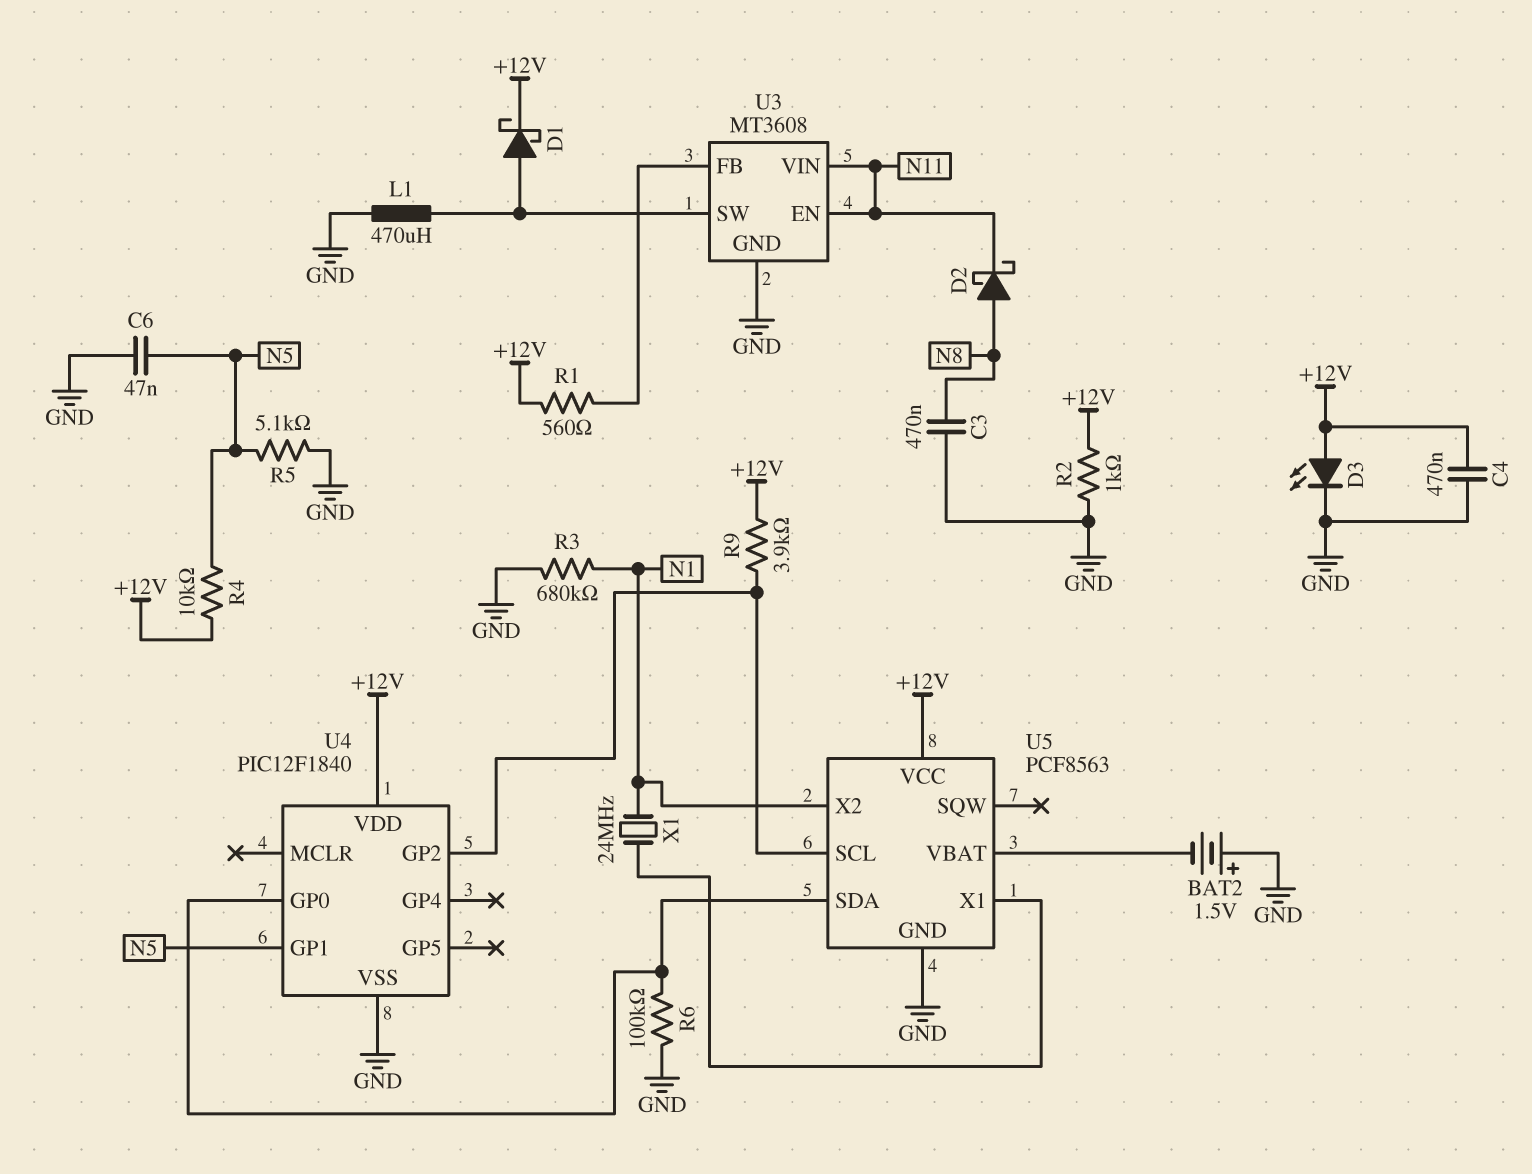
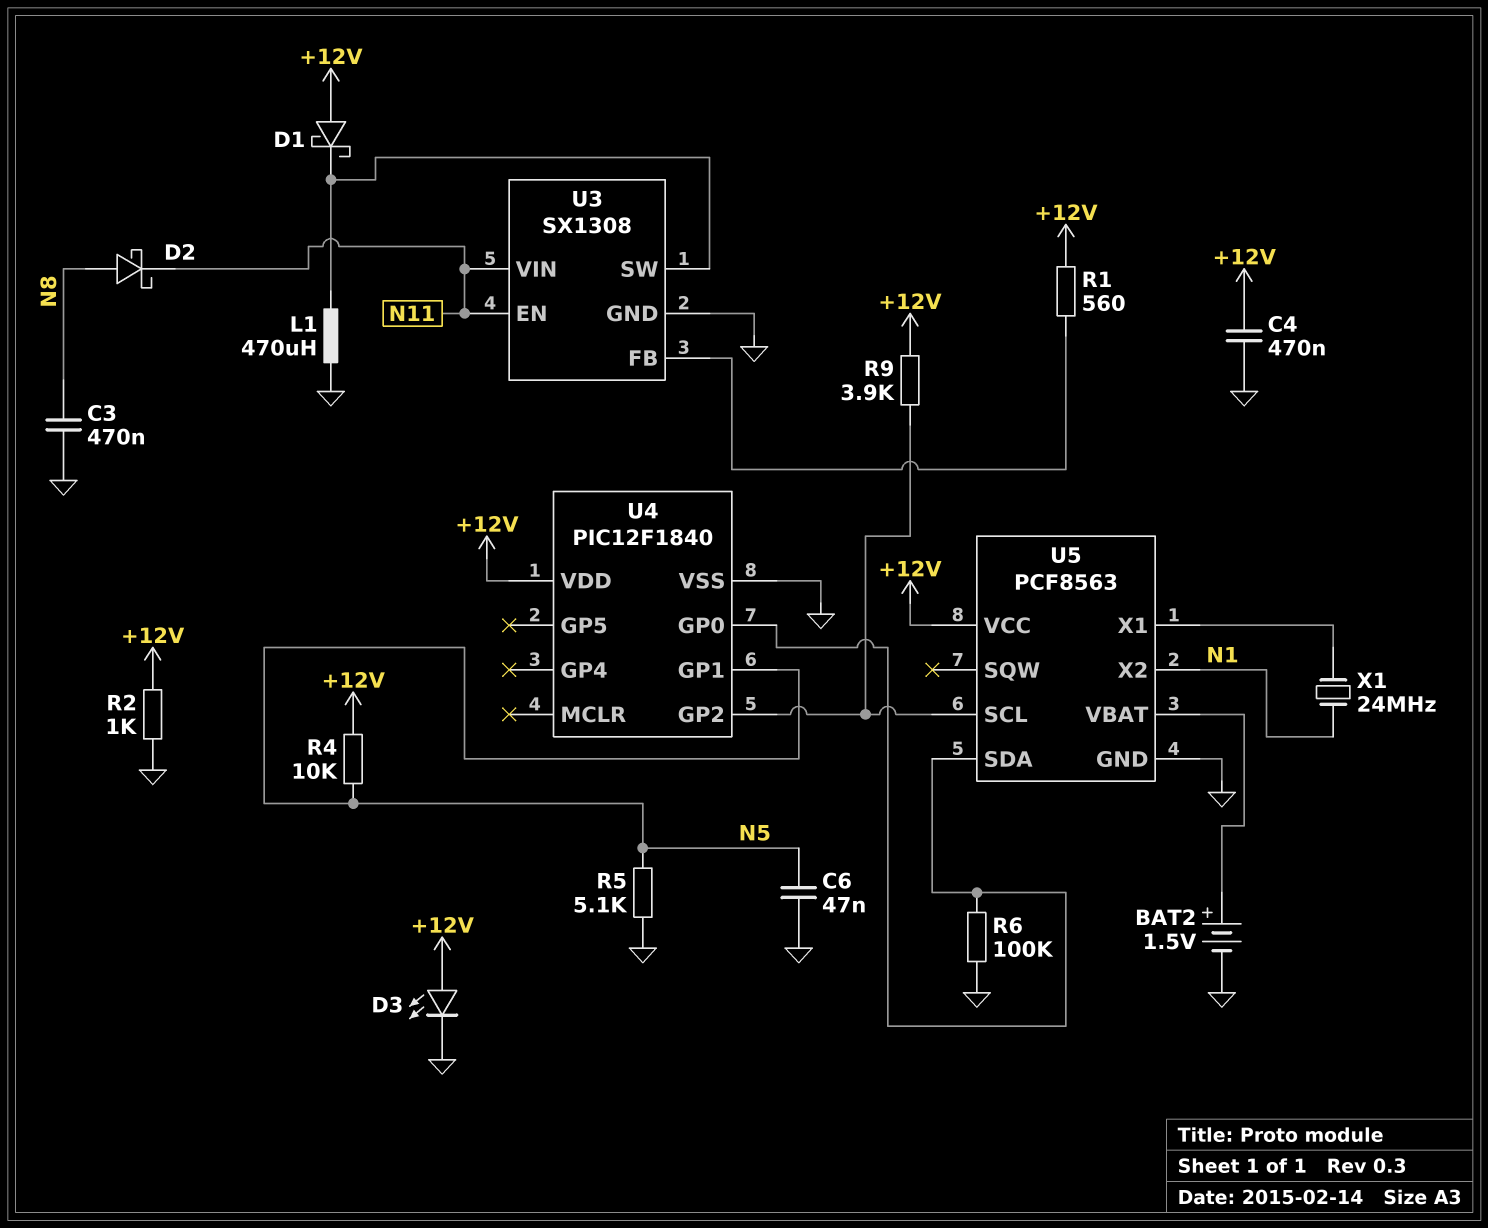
BAT2: 1.5V (plus GND, minus U5/VBAT) -> 1.5V (plus U5/VBAT, minus GND)
D1: schottky (A U3/SW, K +12V) -> schottky (A +12V, K U3/SW)
R3: 680k (GND, N1) -> none
U3: MT3608 -> SX1308

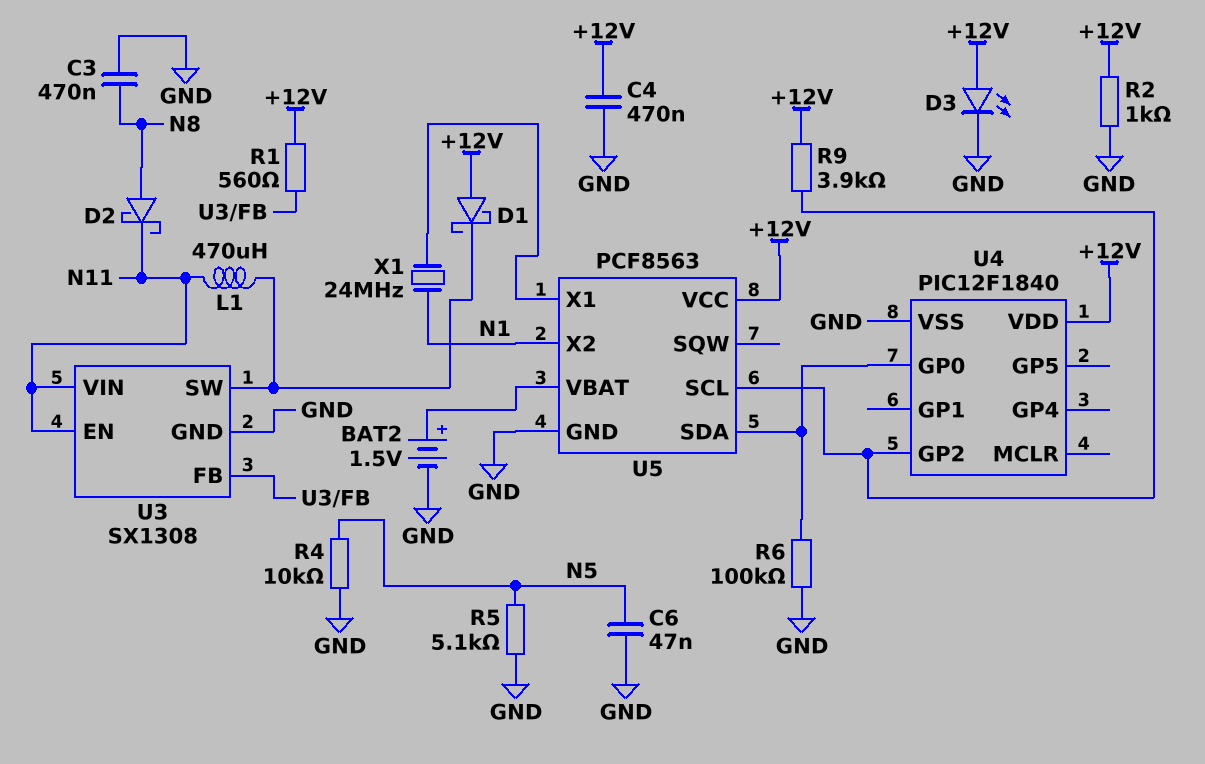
L1: 470uH (GND, U3/SW) -> 470uH (N11, U3/SW)
R4: 10k (+12V, N5) -> 10k (GND, N5)
U4 pin GP1: N5 -> none

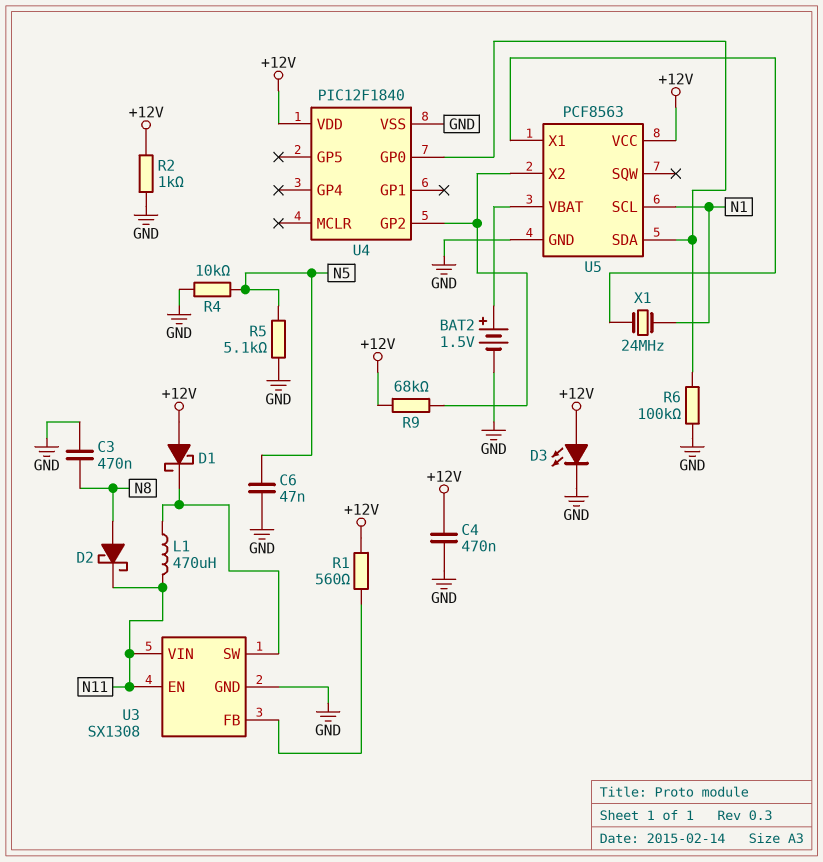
R9: 3.9k (+12V, U4/GP2) -> 68k (+12V, U4/GP2)
U5 pin SCL: U4/GP2 -> N1
U5 pin X2: N1 -> U4/GP2

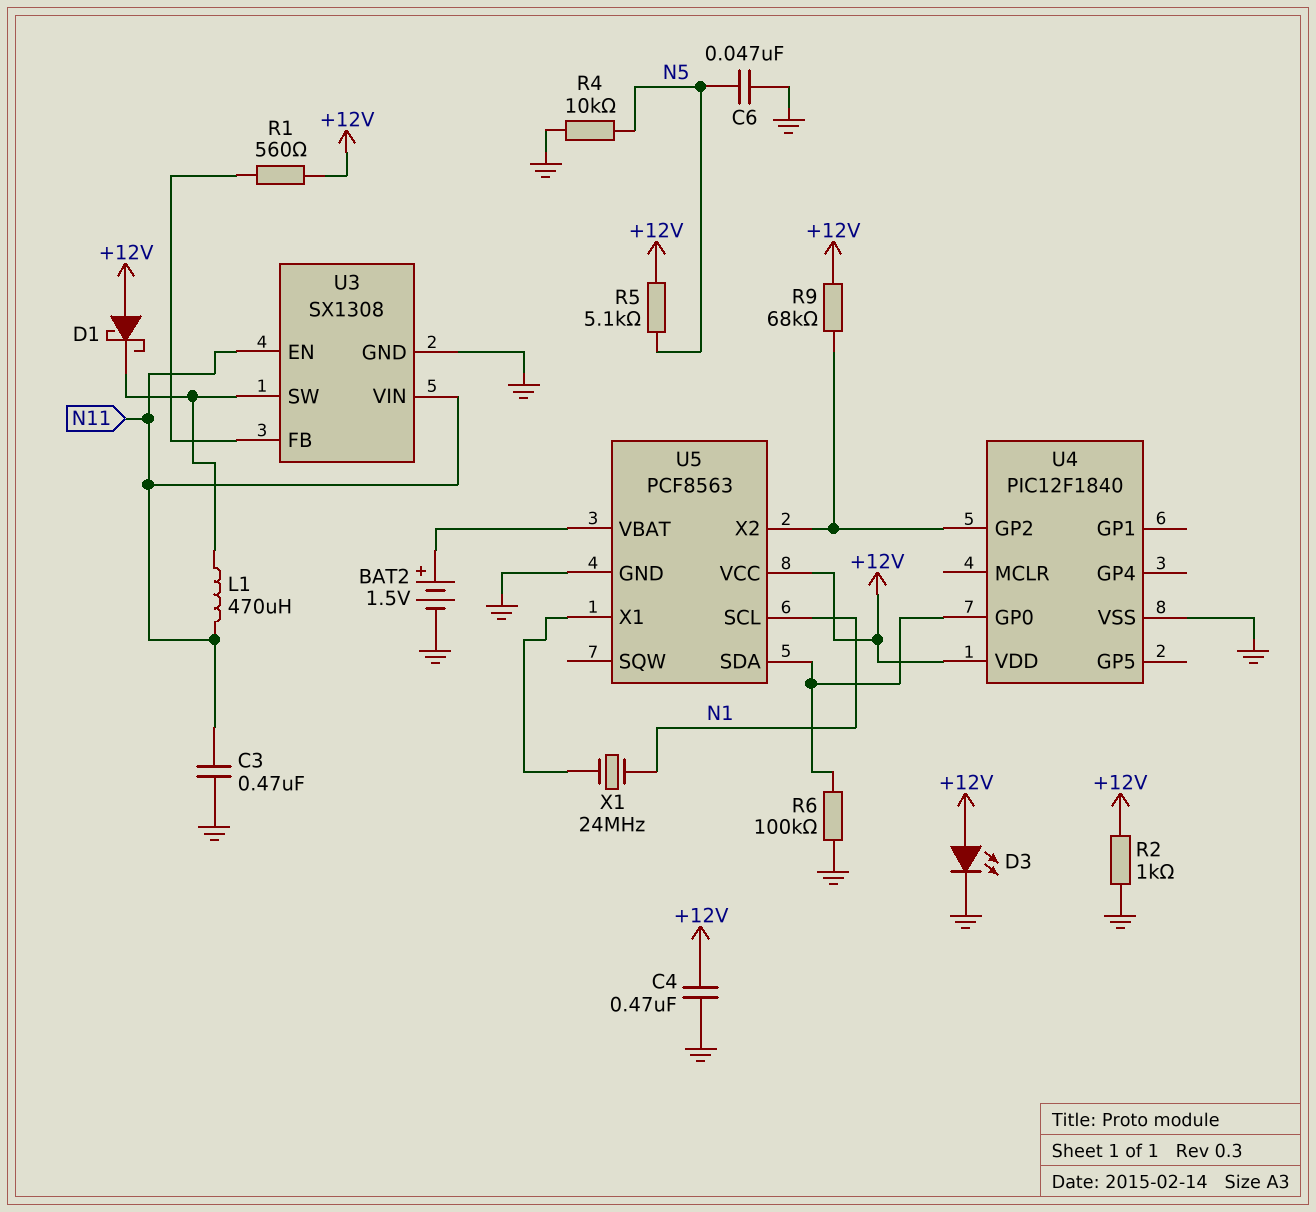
C3: 470nF (GND, N8) -> 470nF (GND, N11)
D2: schottky (A N8, K N11) -> none
R5: 5.1k (GND, N5) -> 5.1k (+12V, N5)

